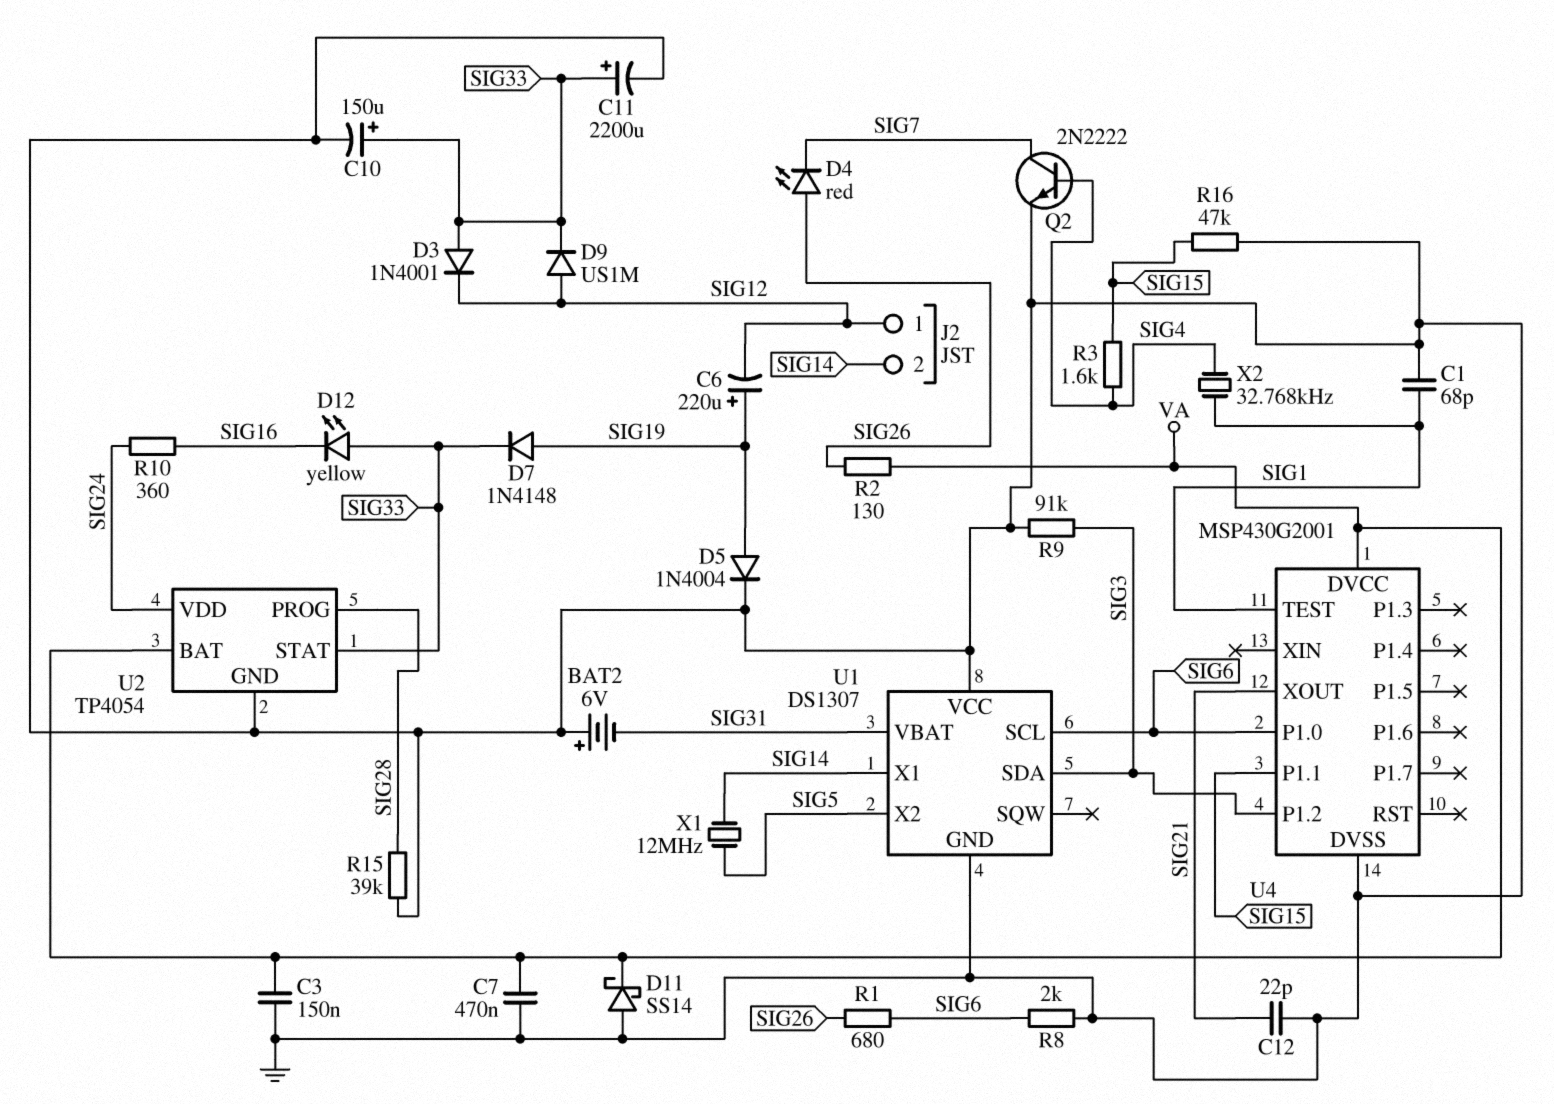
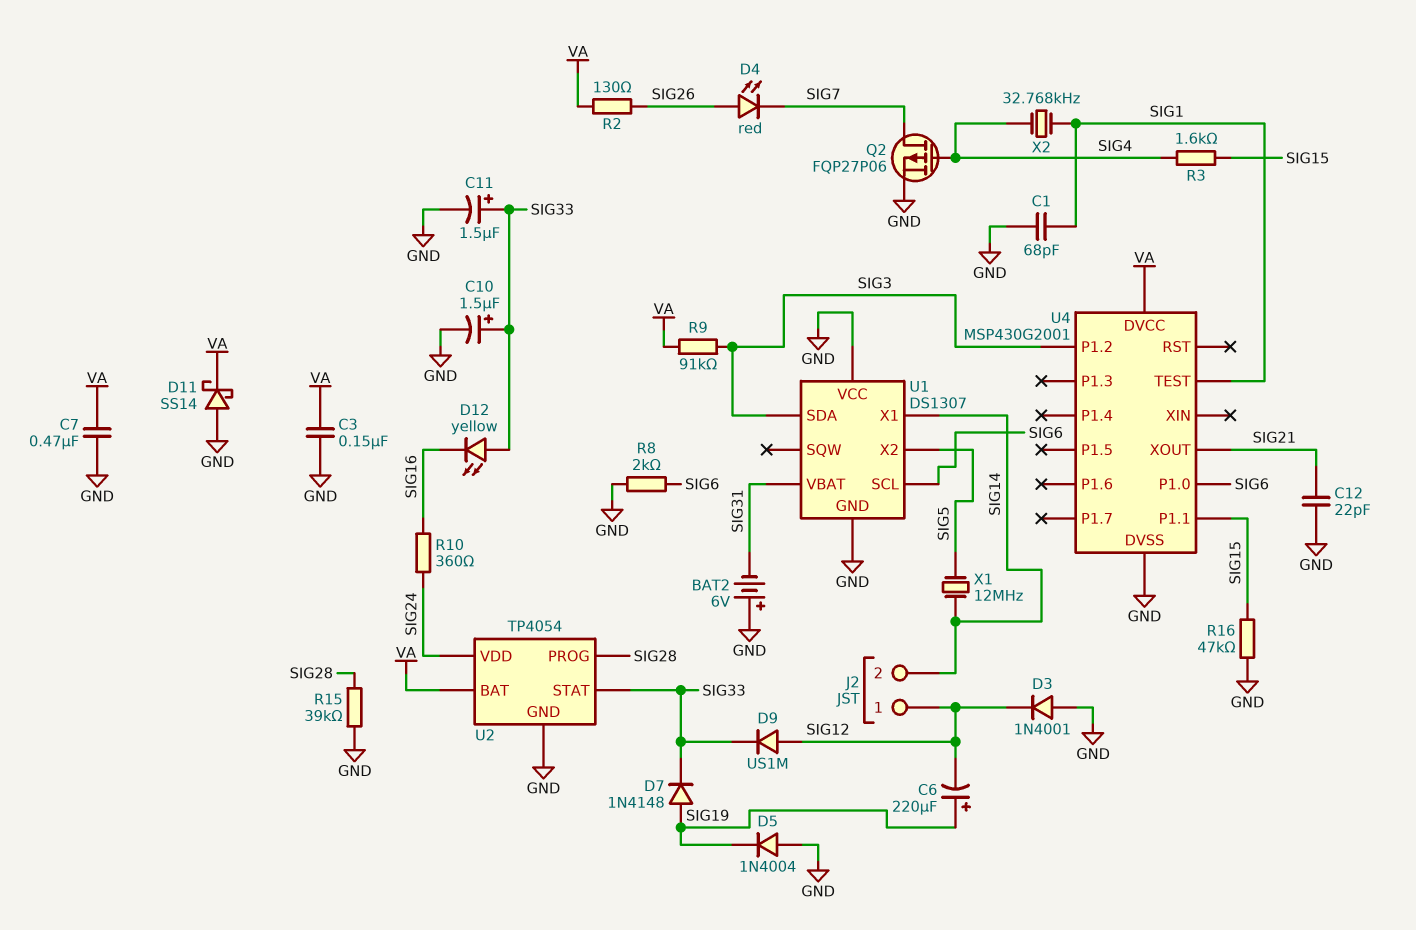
C10: 150uF (plus SIG33, minus GND) -> 1.5uF (plus SIG33, minus GND)
C11: 2200uF (plus SIG33, minus GND) -> 1.5uF (plus SIG33, minus GND)
D3: diode 1N4001 (A SIG33, K SIG12) -> diode 1N4001 (A GND, K SIG12)
D5: diode 1N4004 (A SIG19, K GND) -> diode 1N4004 (A GND, K SIG19)
Q2: NPN 2N2222 (B SIG4, C SIG7, E GND) -> PMOS FQP27P06 (G SIG4, D SIG7, S GND)
R1: 680 (SIG6, SIG26) -> none
R9: 91k (GND, SIG3) -> 91k (SIG3, VA)

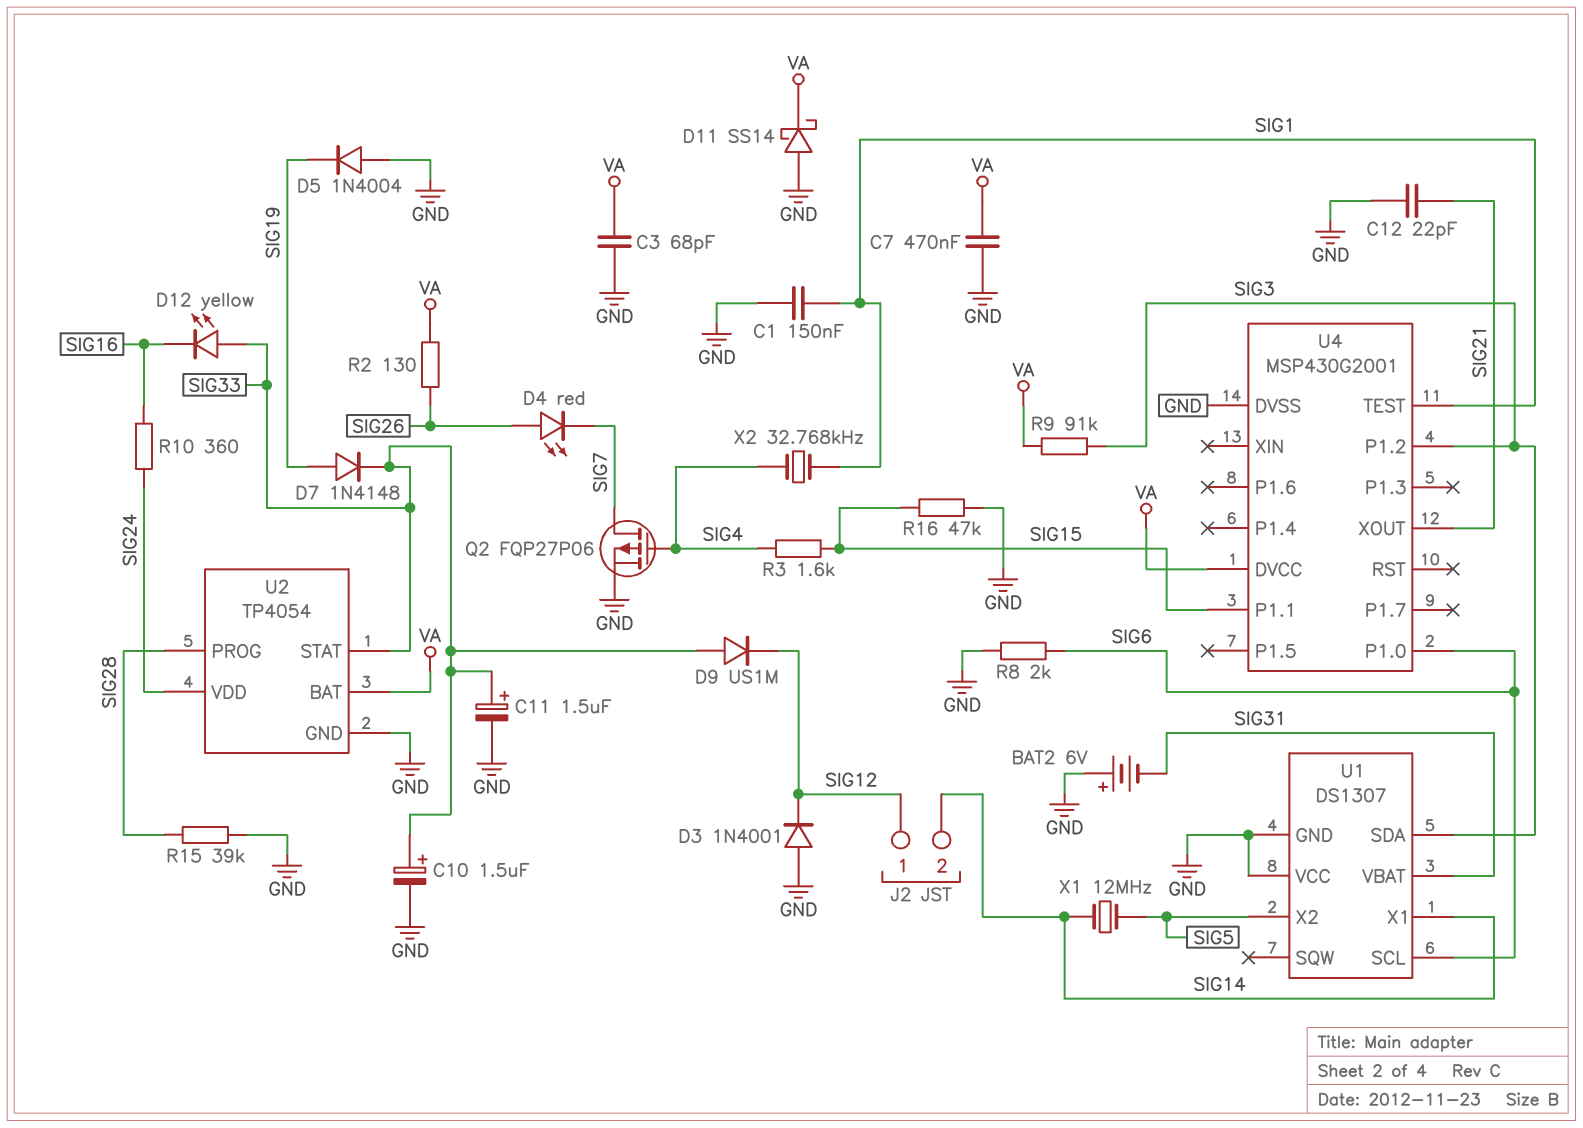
C1: 68pF (GND, SIG1) -> 150nF (GND, SIG1)
C3: 150nF (GND, VA) -> 68pF (GND, VA)
C6: 220uF (plus SIG19, minus SIG12) -> none
D9: diode US1M (A SIG12, K SIG33) -> diode US1M (A SIG33, K SIG12)

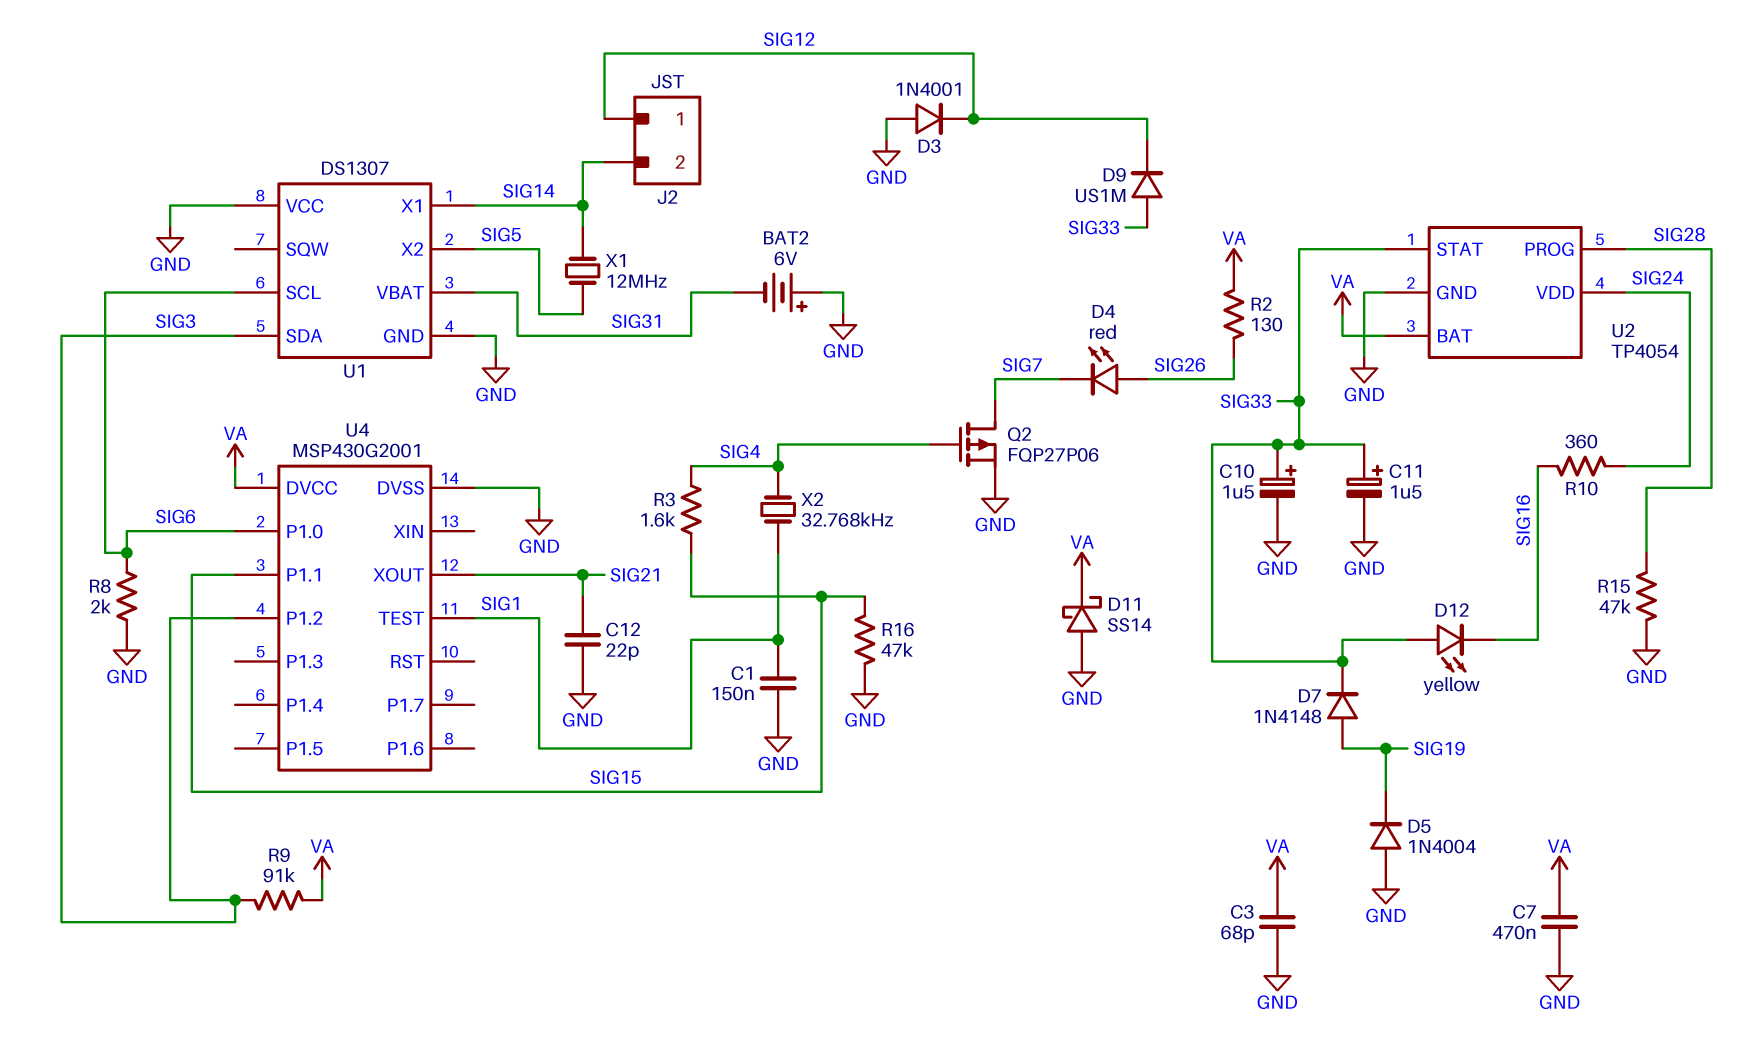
R15: 39k (GND, SIG28) -> 47k (GND, SIG28)

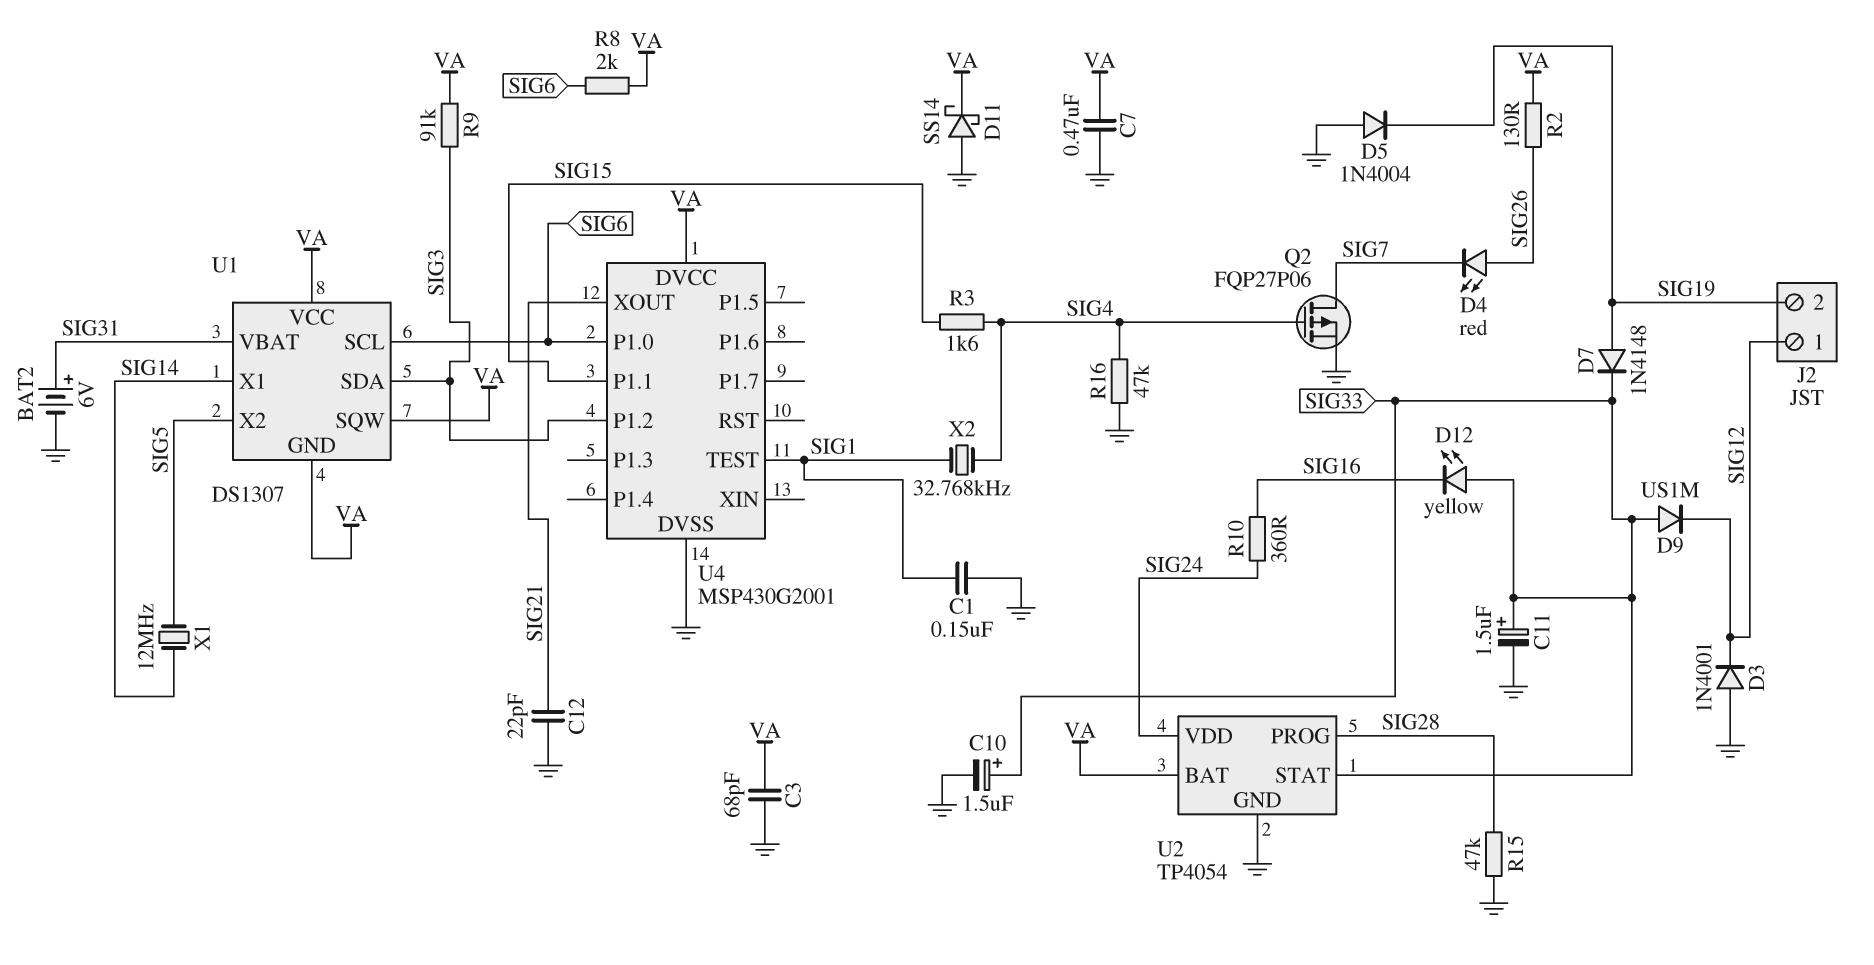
BAT2: 6V (plus GND, minus SIG31) -> 6V (plus SIG31, minus GND)
J2 pin 2: SIG14 -> SIG19
R8: 2k (GND, SIG6) -> 2k (SIG6, VA)
R16: 47k (GND, SIG15) -> 47k (GND, SIG4)
U1 pin GND: GND -> VA
U1 pin SQW: none -> VA
U1 pin VCC: GND -> VA

